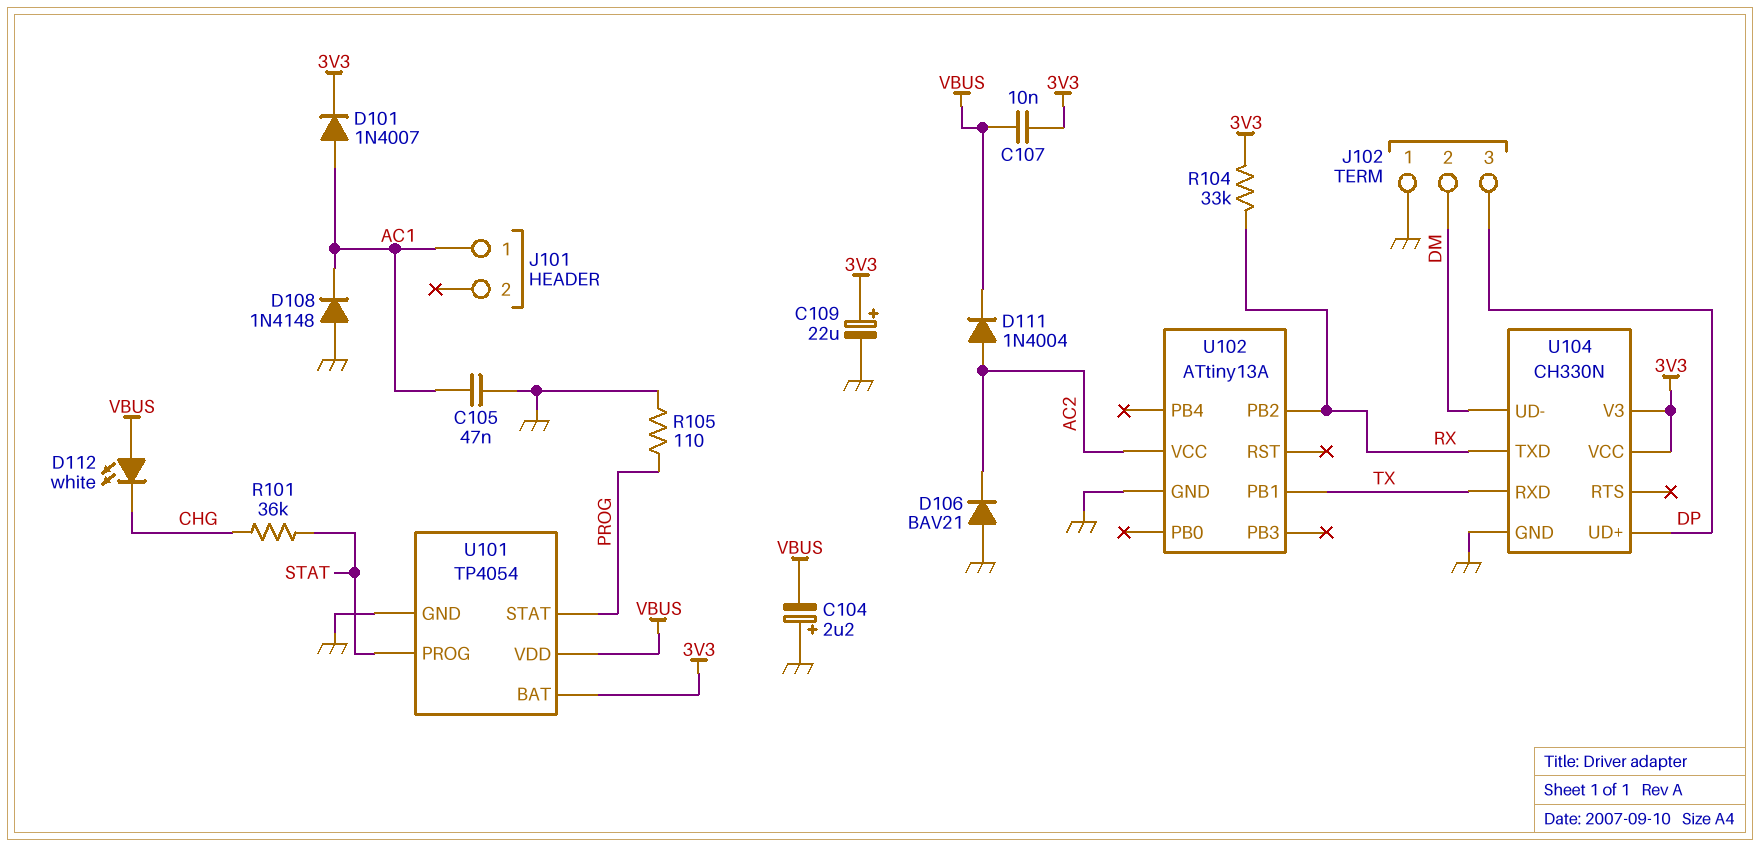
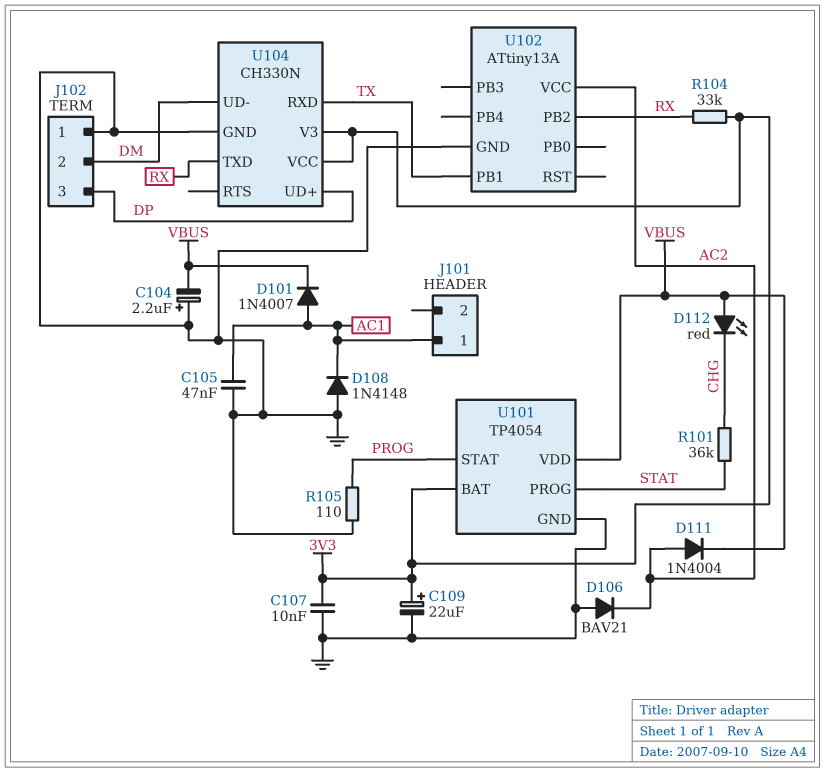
C107: 10nF (3V3, VBUS) -> 10nF (3V3, GND)
D101: diode 1N4007 (A AC1, K 3V3) -> diode 1N4007 (A AC1, K VBUS)
D112: LED white (A VBUS, K CHG) -> LED red (A VBUS, K CHG)

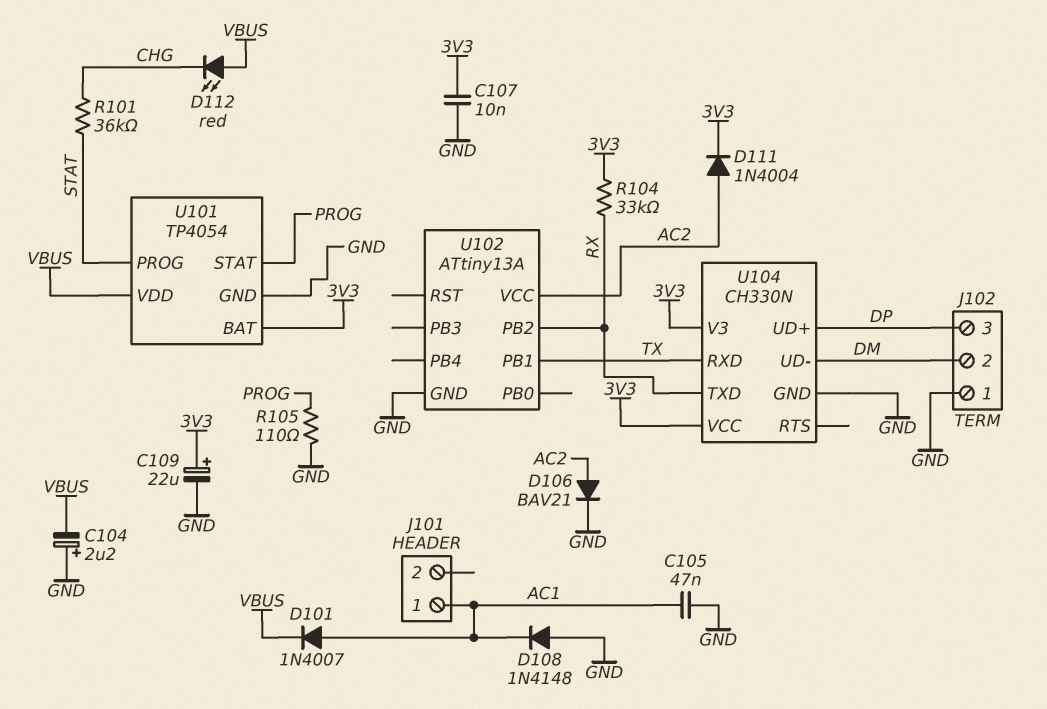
D106: diode BAV21 (A GND, K AC2) -> diode BAV21 (A AC2, K GND)
D111: diode 1N4004 (A AC2, K VBUS) -> diode 1N4004 (A AC2, K 3V3)

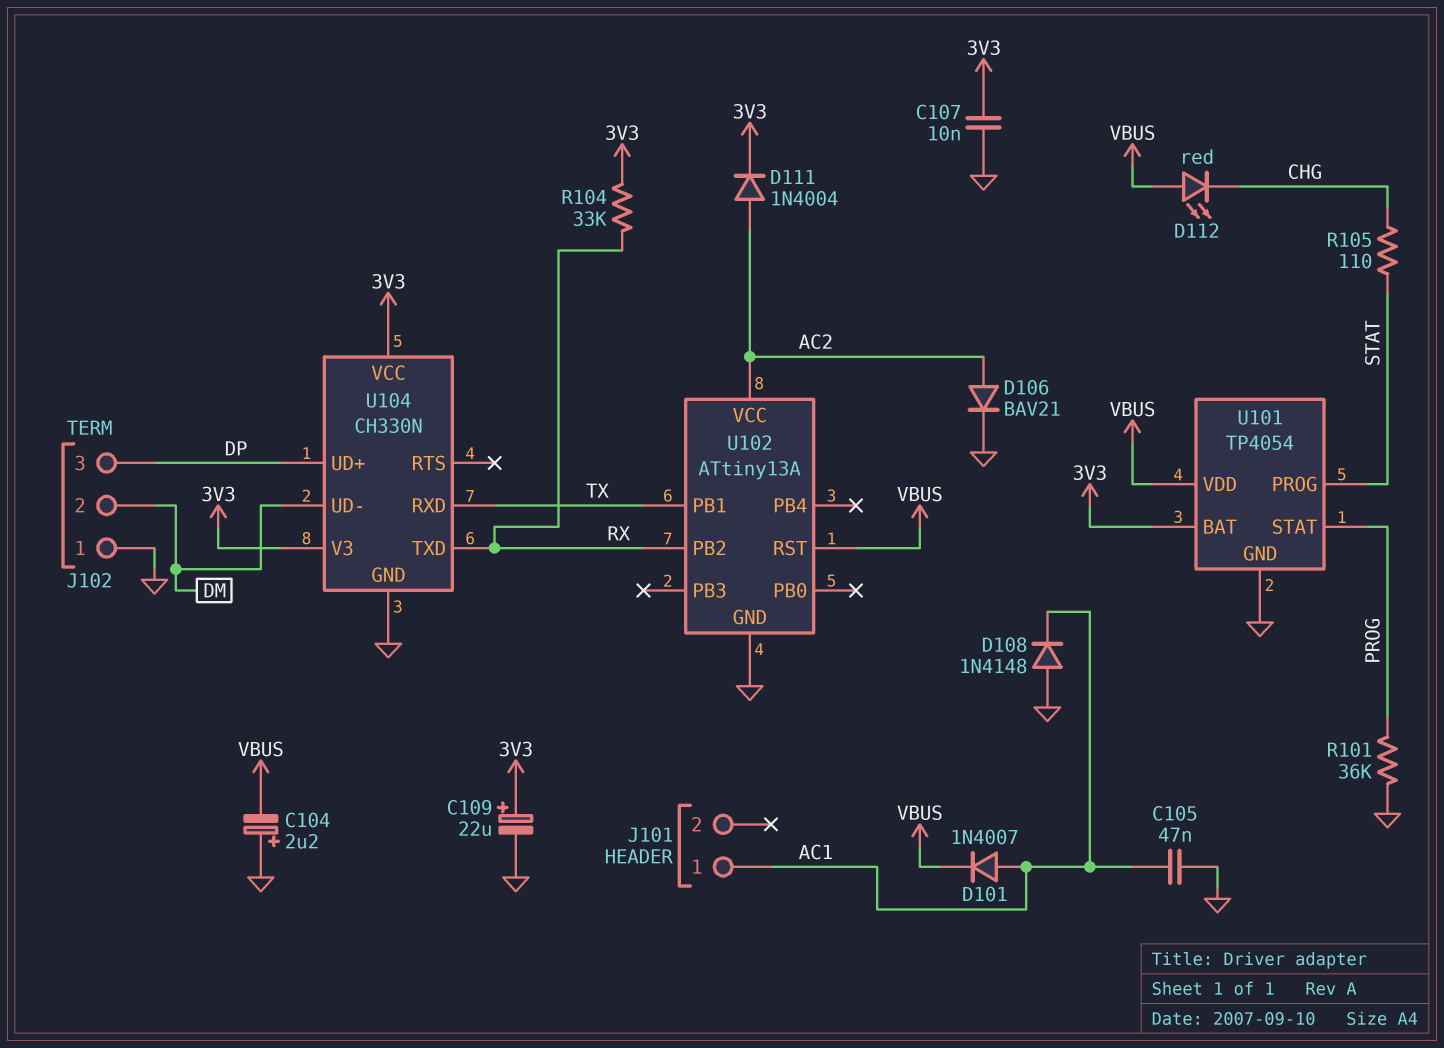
R101: 36k (CHG, STAT) -> 36k (GND, PROG)
R105: 110 (GND, PROG) -> 110 (CHG, STAT)
U102 pin RST: none -> VBUS

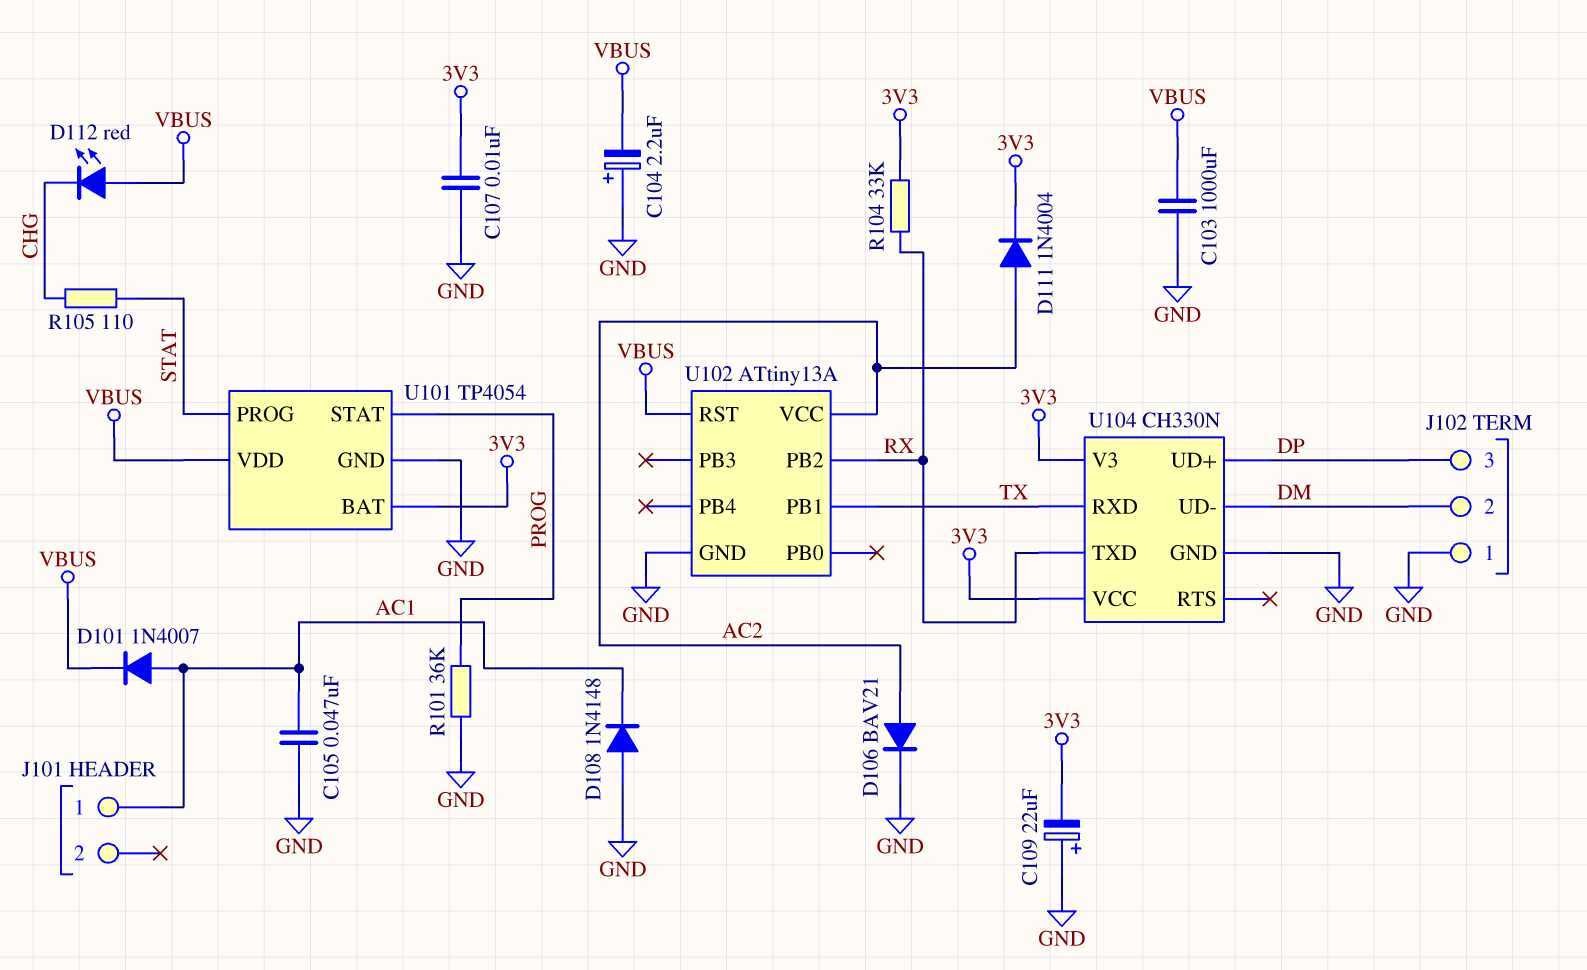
C103: none -> 1000uF (GND, VBUS)
C109: 22uF (plus 3V3, minus GND) -> 22uF (plus GND, minus 3V3)

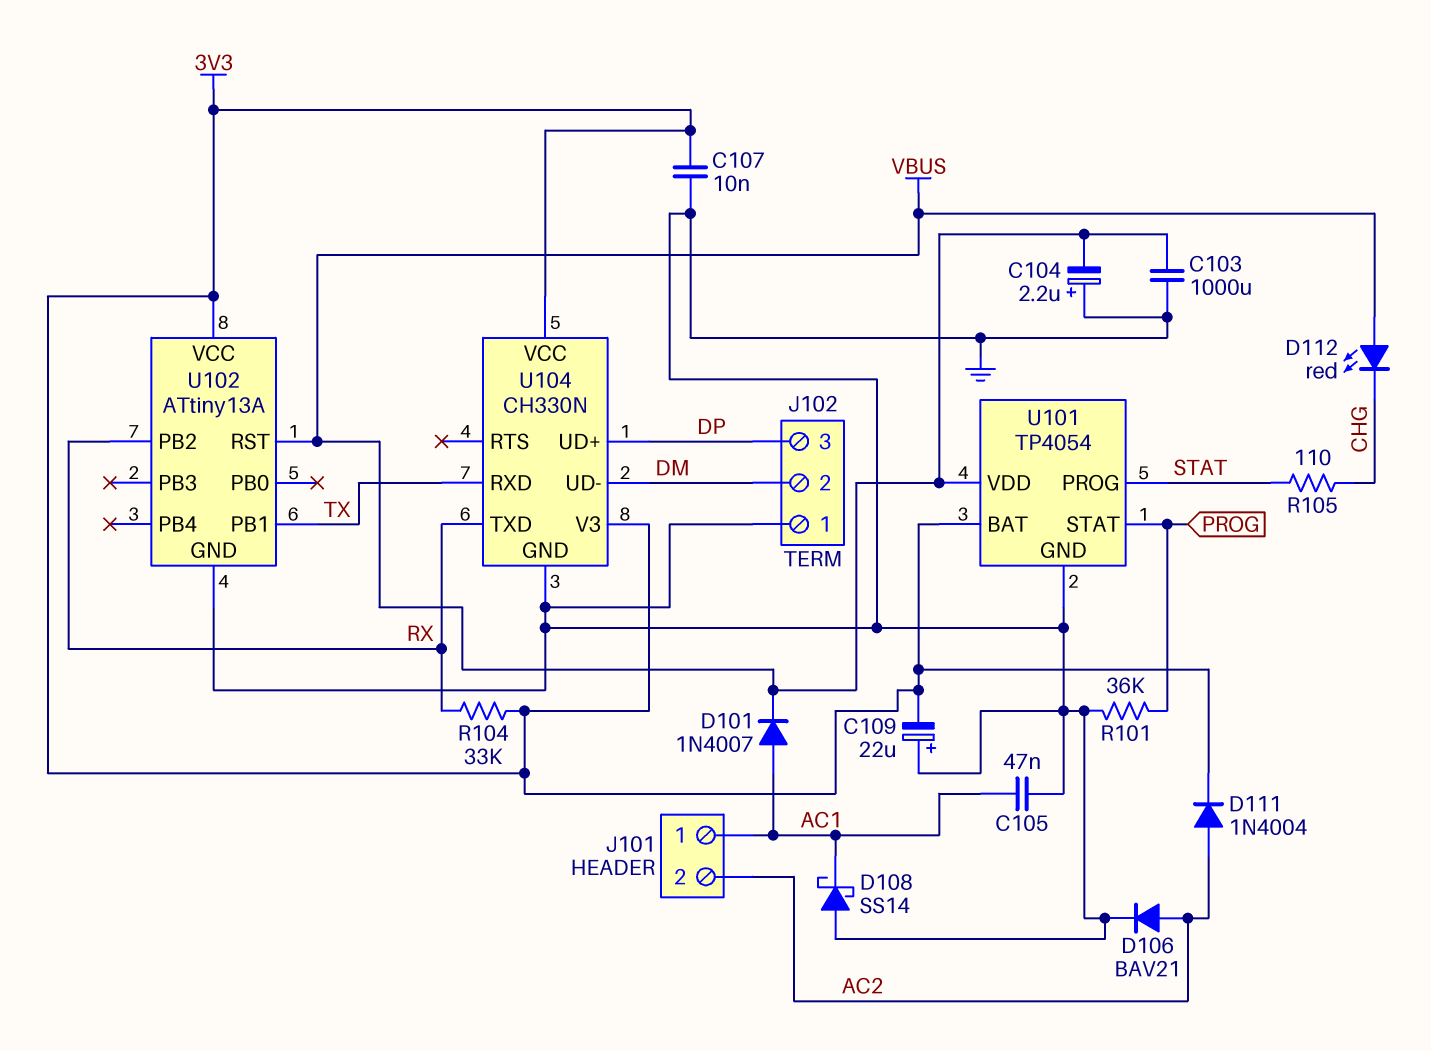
D108: diode 1N4148 (A GND, K AC1) -> schottky SS14 (A GND, K AC1)
J101 pin 2: none -> AC2
U102 pin VCC: AC2 -> 3V3

